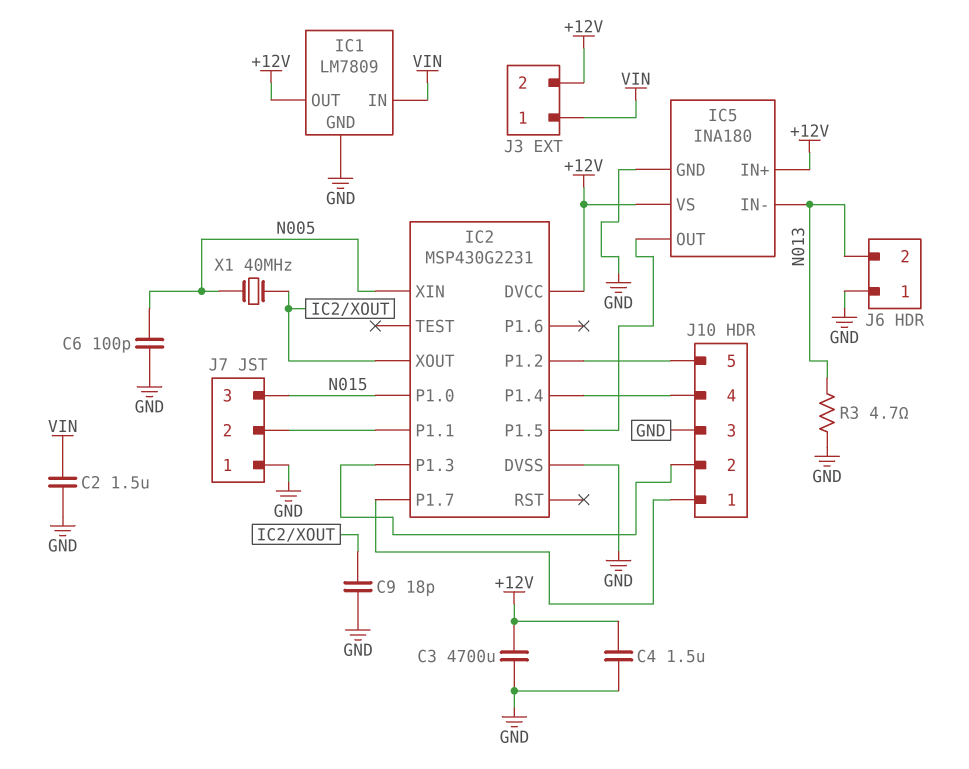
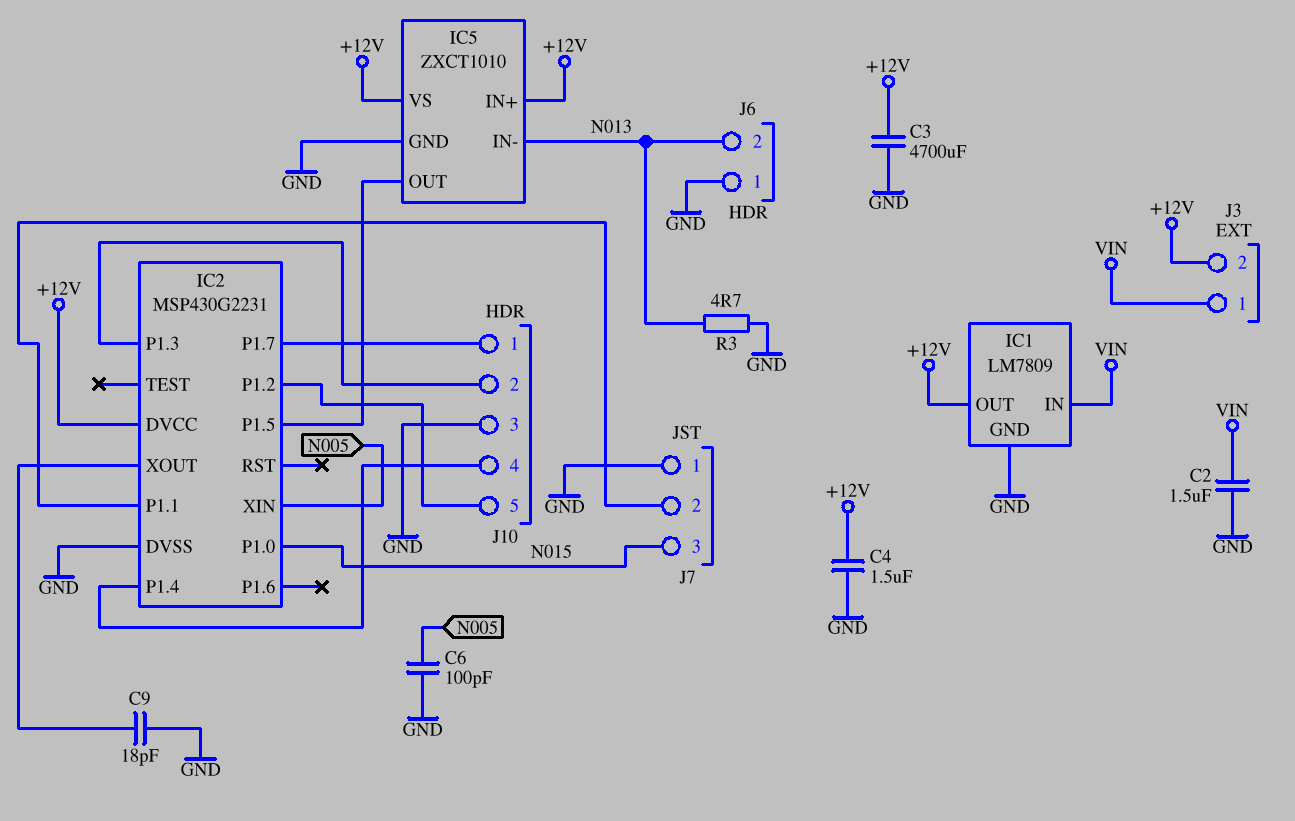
IC5: INA180 -> ZXCT1010
X1: 40MHz (IC2/XOUT, N005) -> none

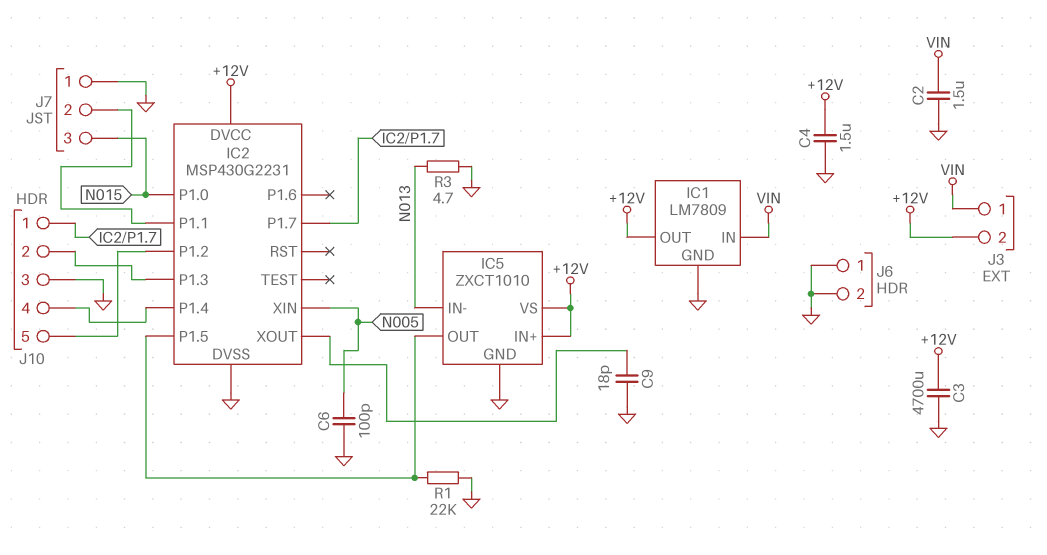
J6 pin 2: N013 -> GND
R1: none -> 22k (GND, IC2/P1.5)

